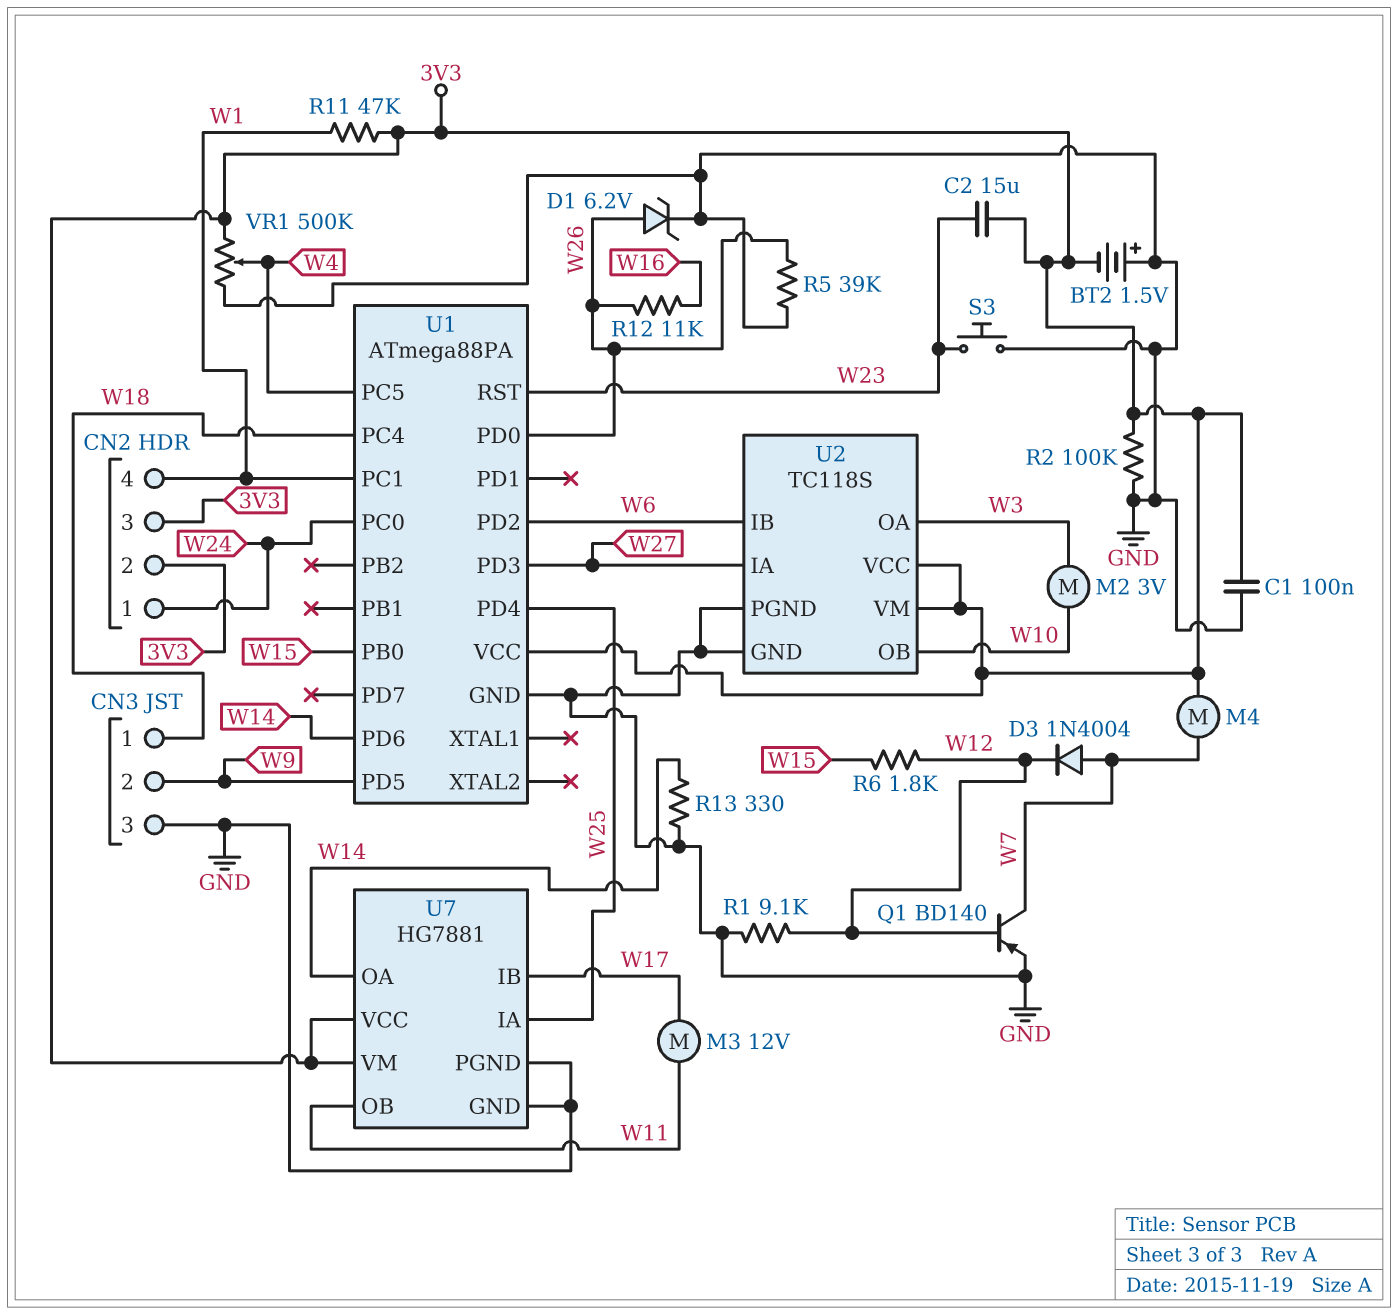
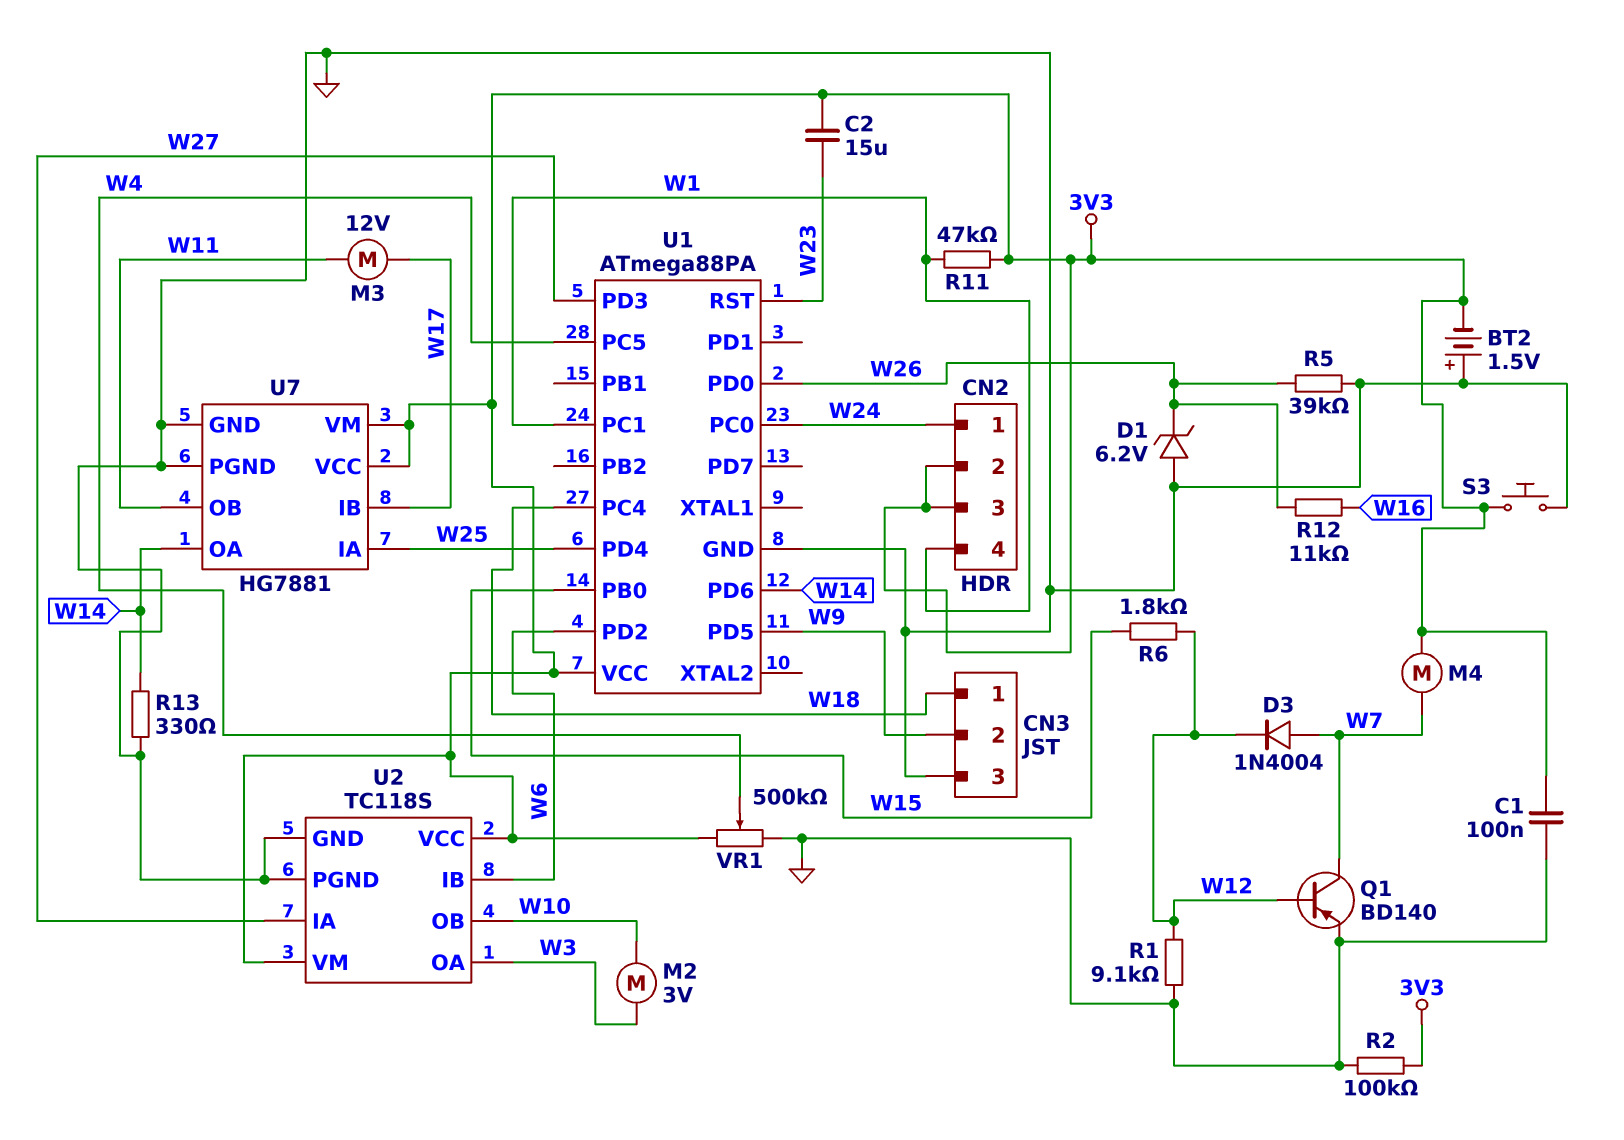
D1: zener 6.2V (A W26, K GND) -> zener 6.2V (A GND, K W26)
S3: button (GND, W23) -> button (3V3, GND)

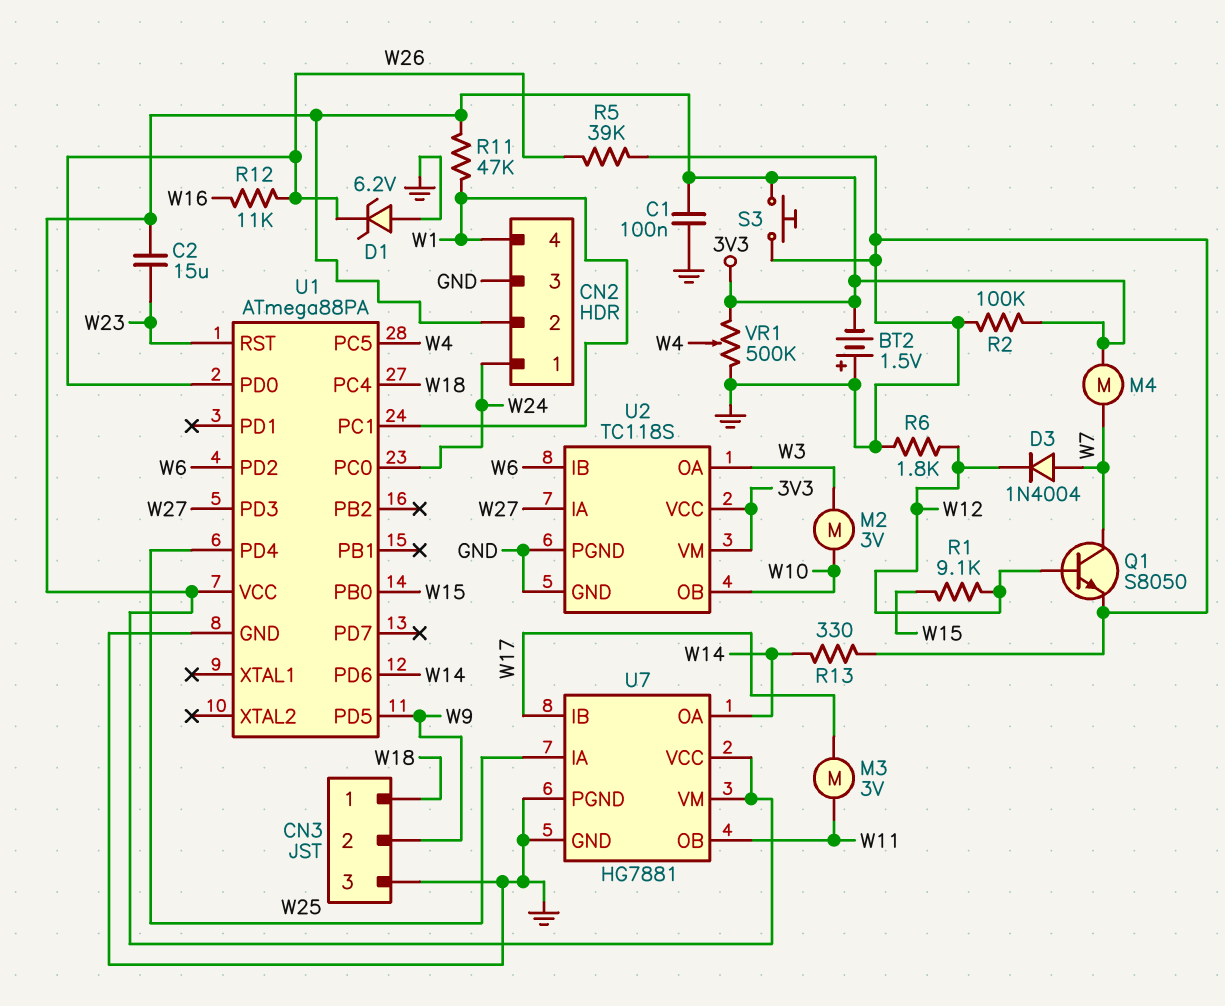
CN2 pin 3: 3V3 -> GND
M3: motor 12V (W11, W17) -> motor 3V (W11, W17)
Q1: PNP BD140 (B W12, C W7, E GND) -> NPN S8050 (B W12, C W7, E GND)
R1: 9.1k (GND, W12) -> 9.1k (W12, W15)
R6: 1.8k (W12, W15) -> 1.8k (GND, W12)

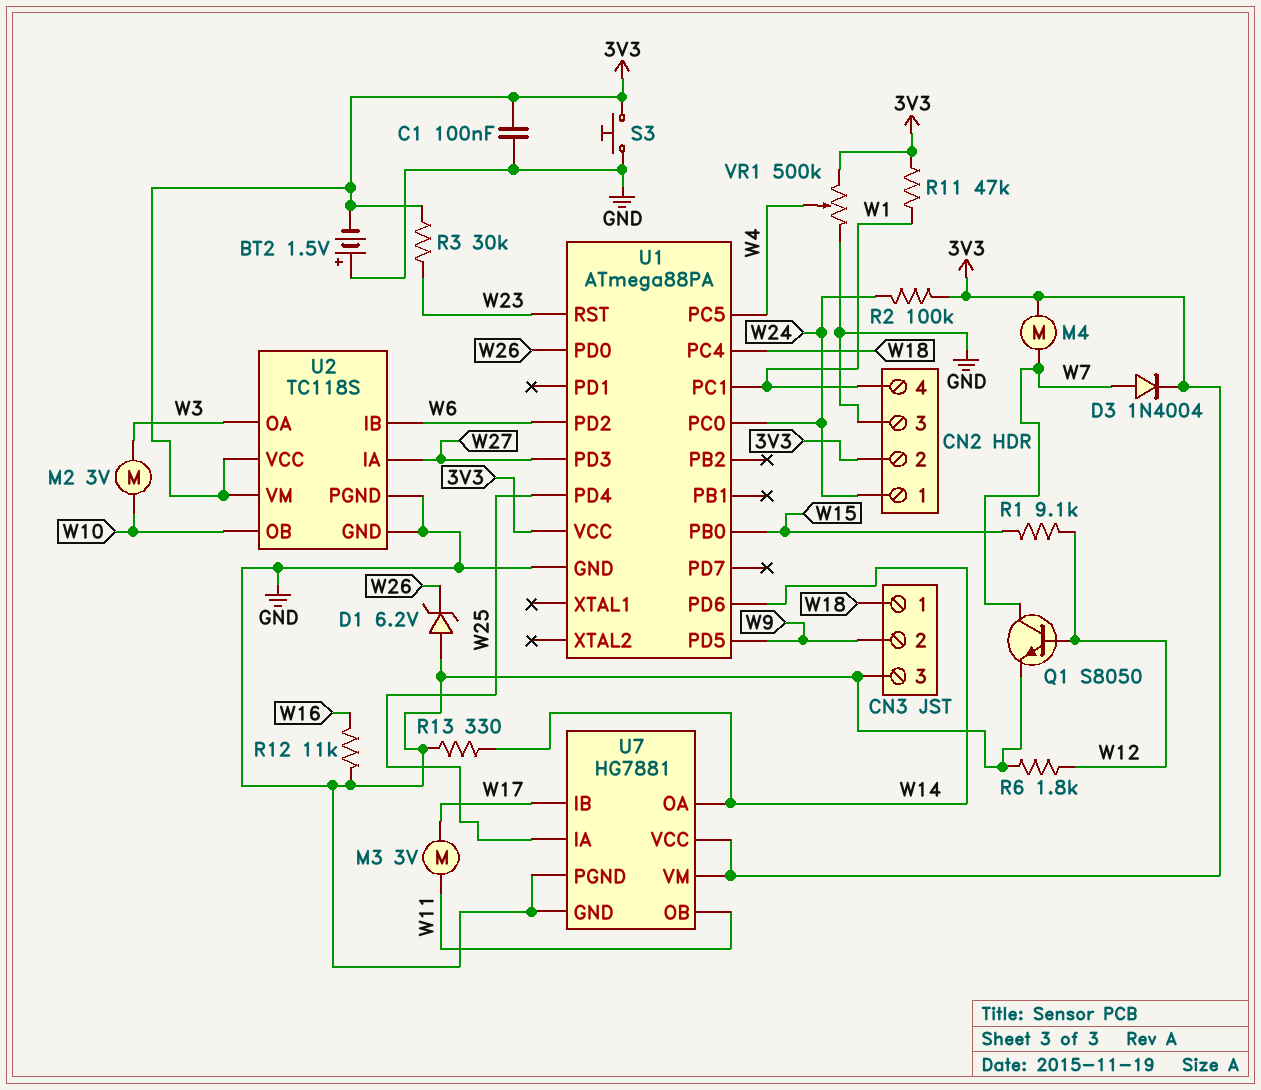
C2: 15uF (3V3, W23) -> none
D3: diode 1N4004 (A W7, K W12) -> diode 1N4004 (A W7, K 3V3)
R2: 100k (3V3, GND) -> 100k (3V3, W24)
R3: none -> 30k (3V3, W23)
R5: 39k (GND, W26) -> none
R12: 11k (W16, W26) -> 11k (GND, W16)

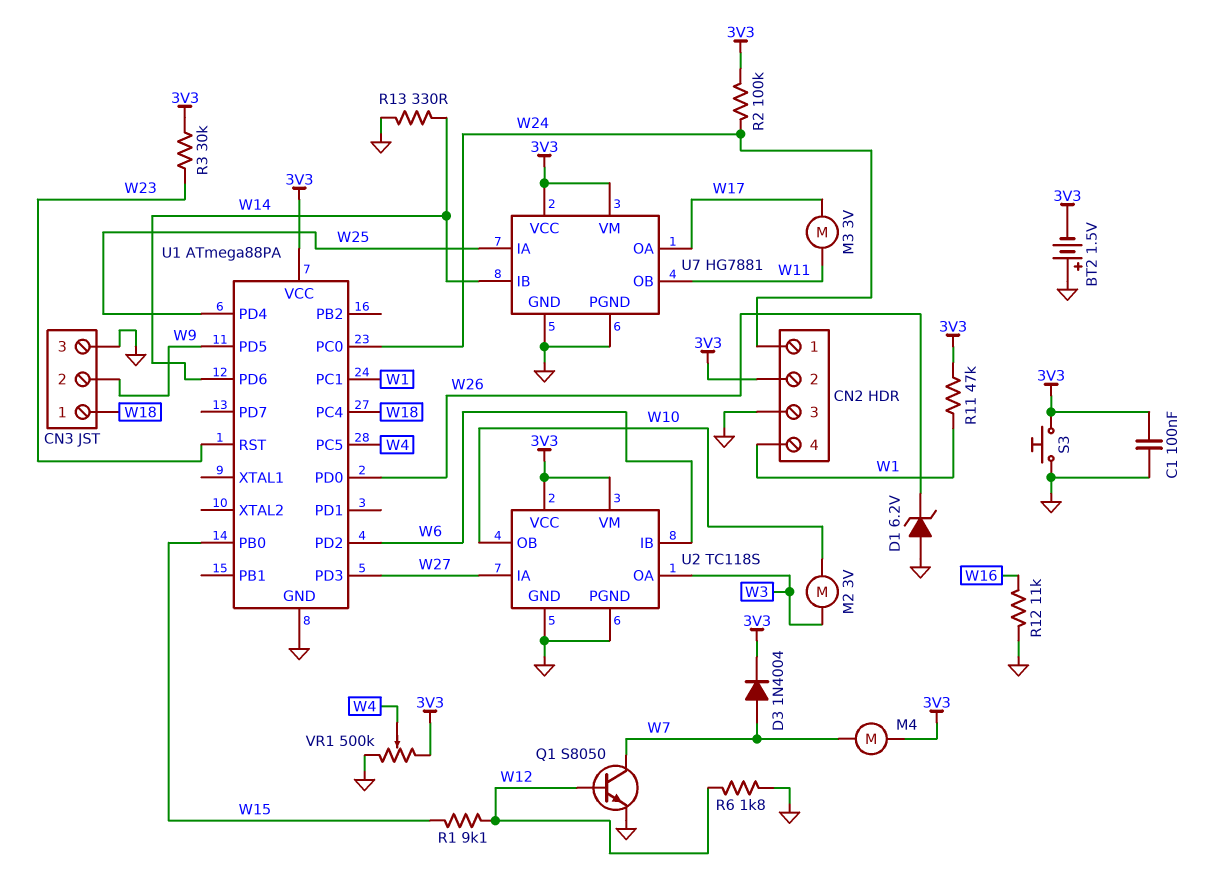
U7 pin IB: W17 -> W14
U7 pin OA: W14 -> W17

